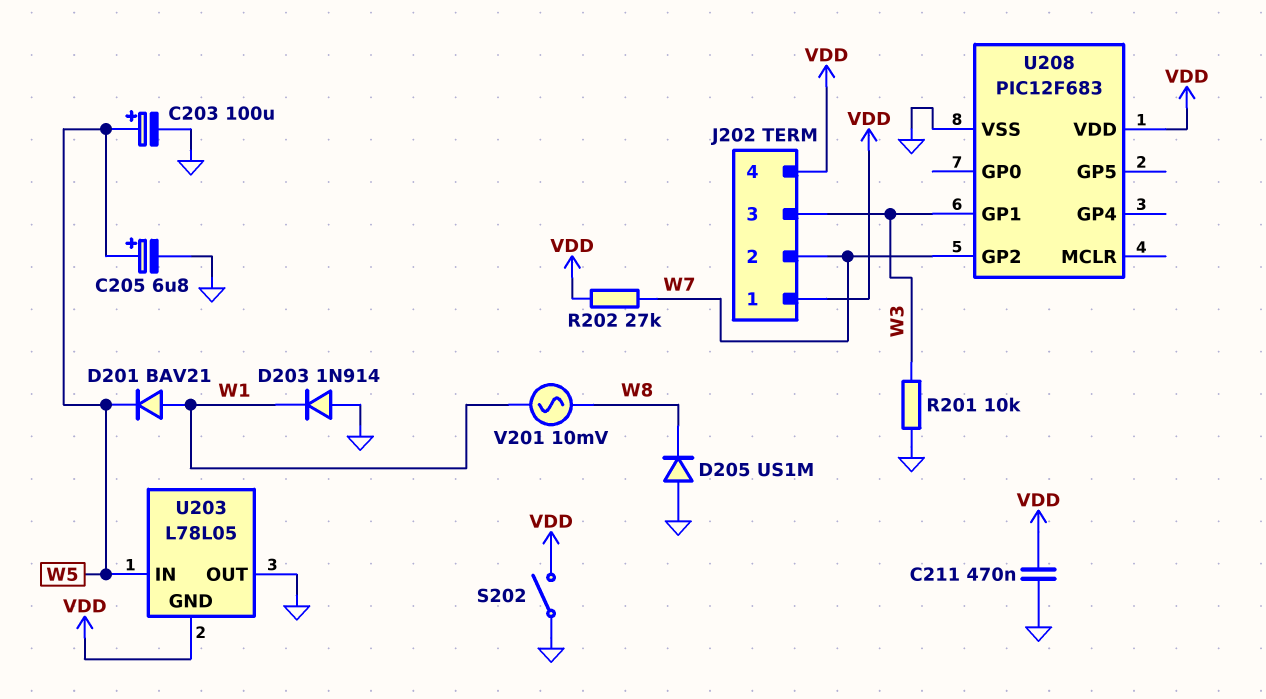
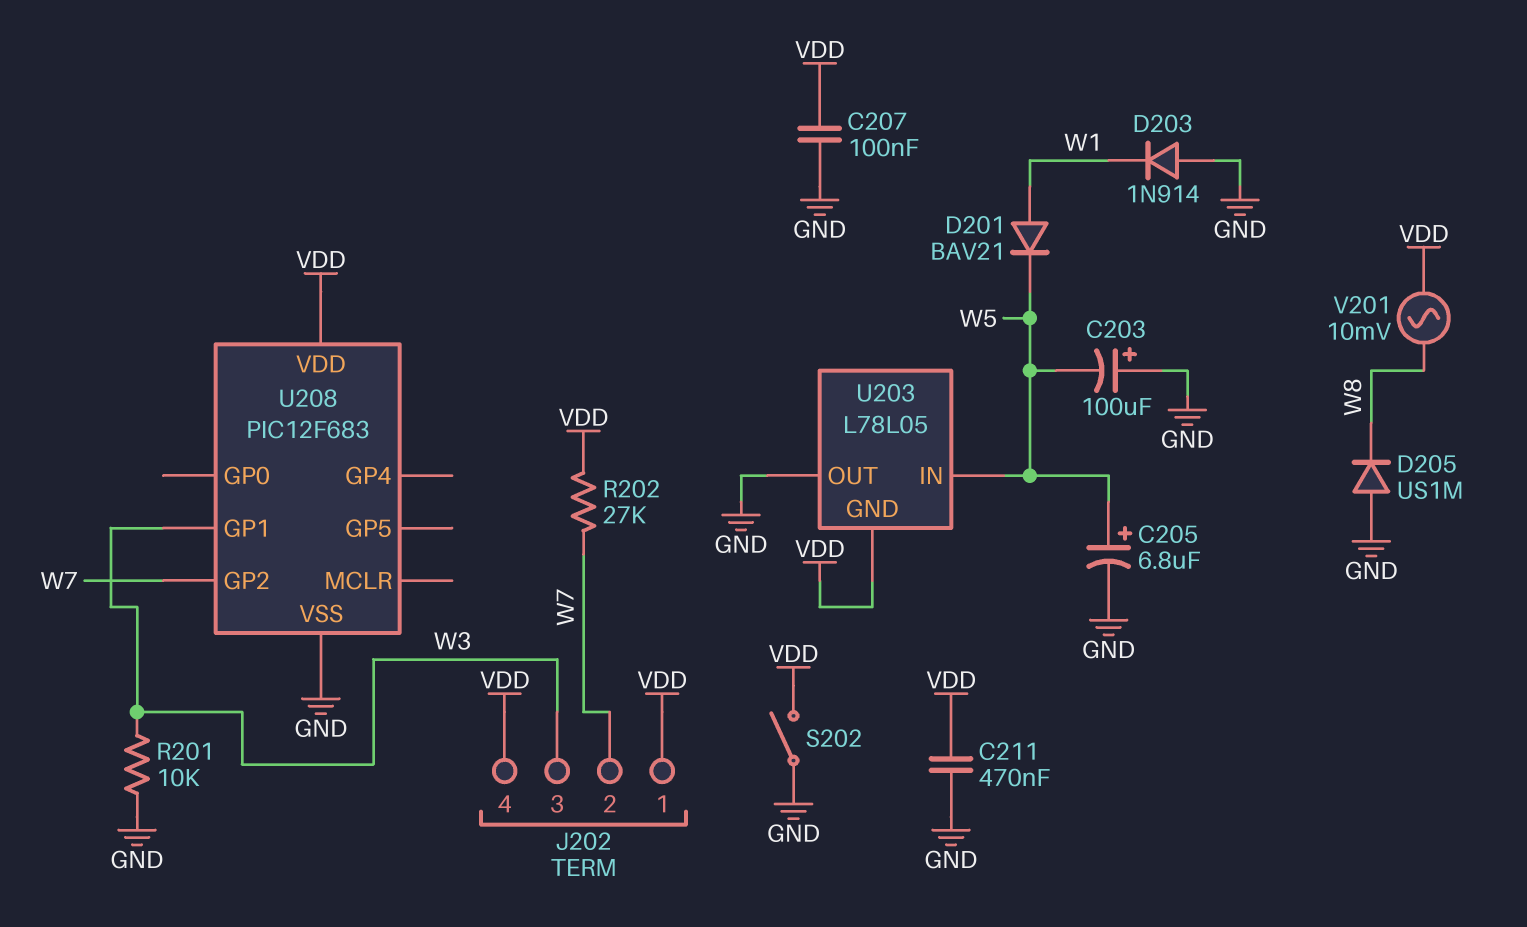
C203: 100uF (plus W5, minus GND) -> 100uF (plus GND, minus W5)
C207: none -> 100nF (GND, VDD)
V201: AC 10mV (W1, W8) -> AC 10mV (VDD, W8)

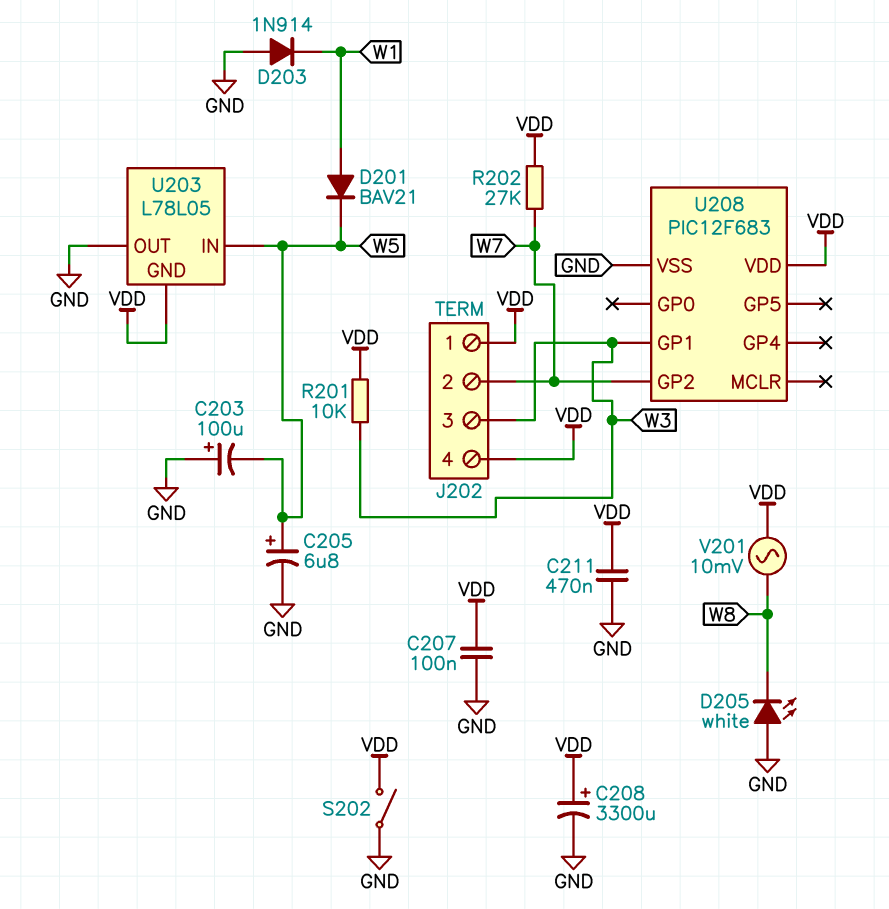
C208: none -> 3300uF (plus VDD, minus GND)
D205: diode US1M (A GND, K W8) -> LED white (A GND, K W8)
R201: 10k (GND, W3) -> 10k (VDD, W3)

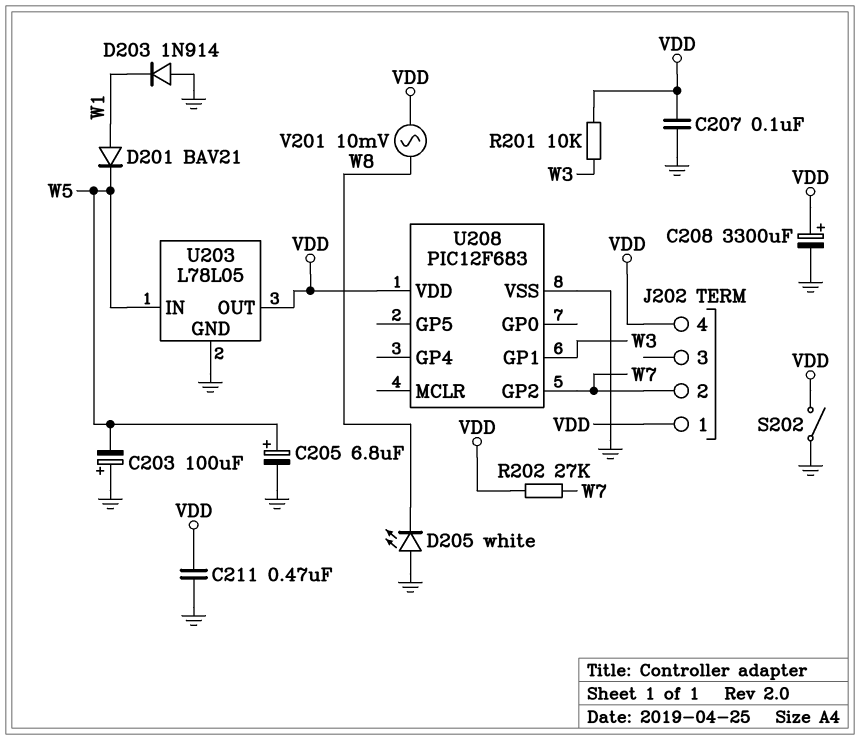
J202 pin 3: W3 -> none
U203 pin GND: VDD -> GND
U203 pin OUT: GND -> VDD

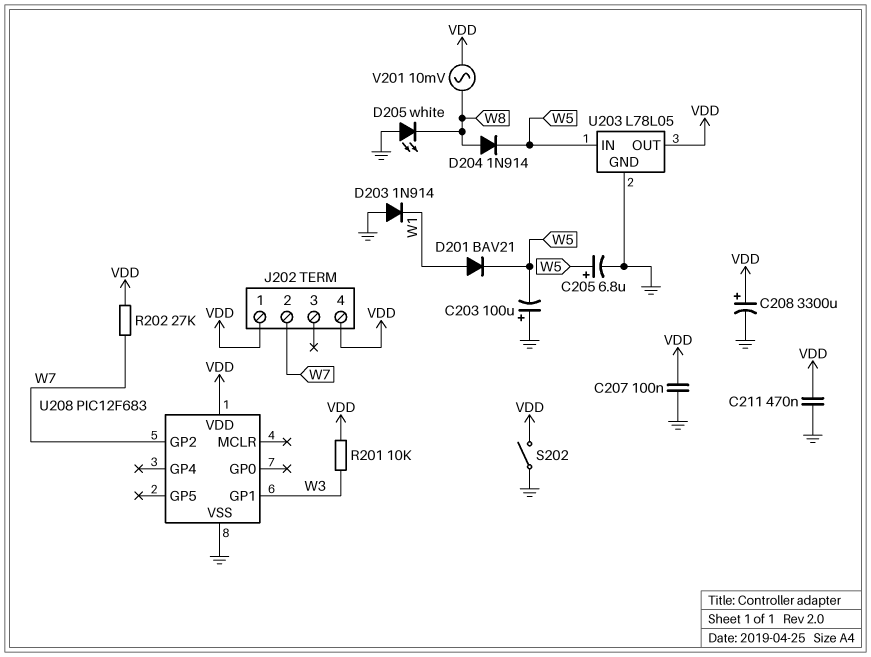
D204: none -> diode 1N914 (A W8, K W5)

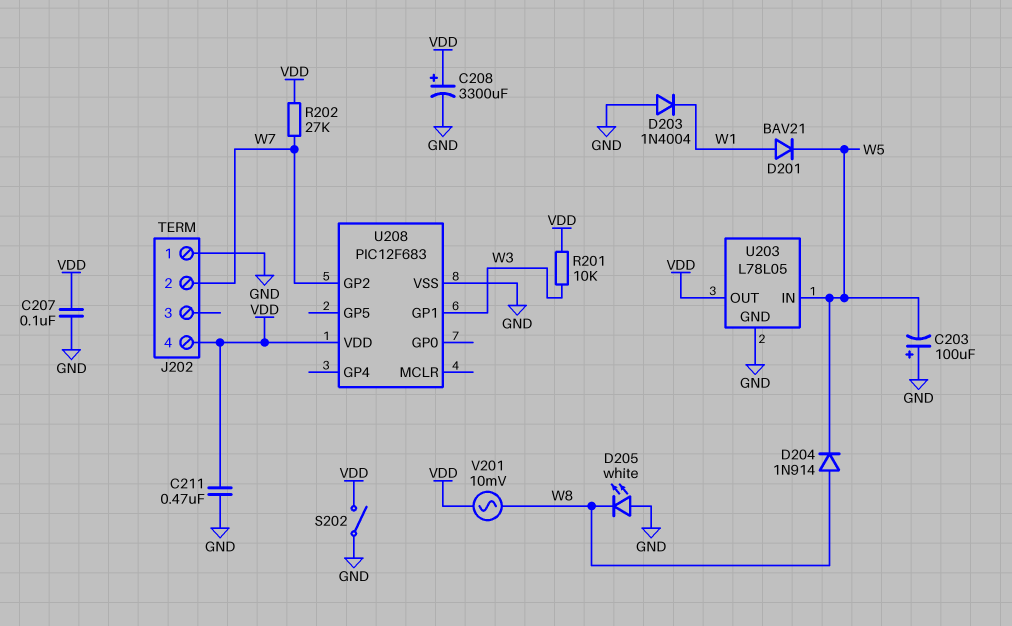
C205: 6.8uF (plus W5, minus GND) -> none
D203: diode 1N914 (A GND, K W1) -> diode 1N4004 (A GND, K W1)
J202 pin 1: VDD -> GND

